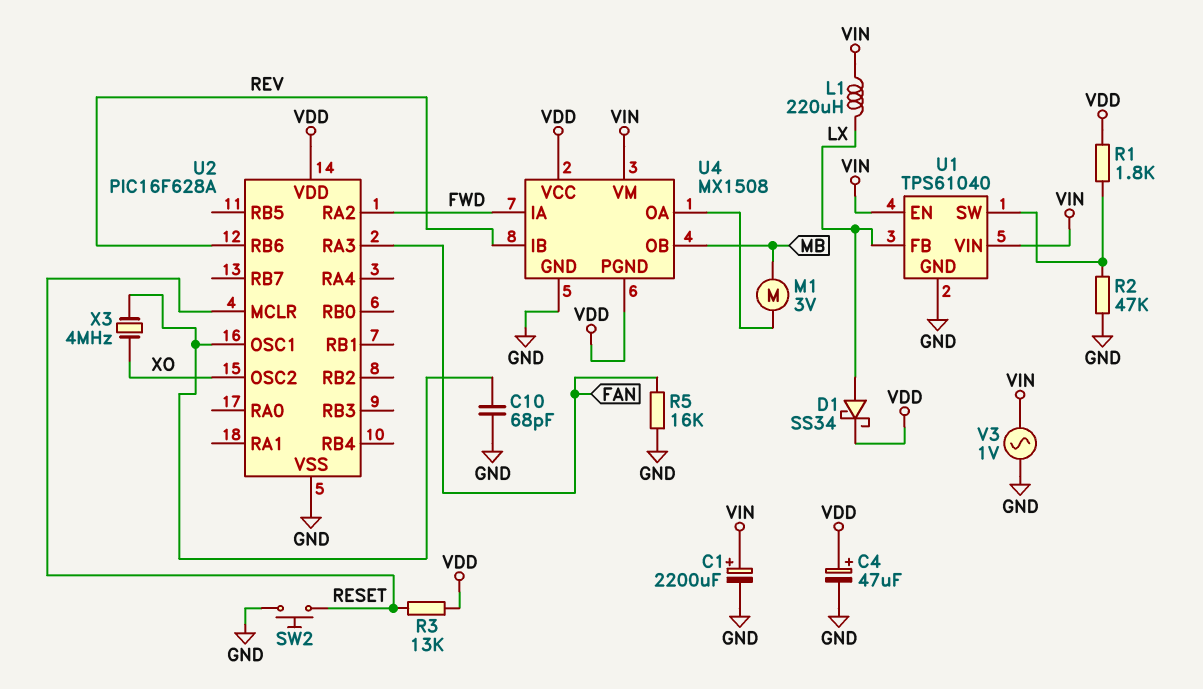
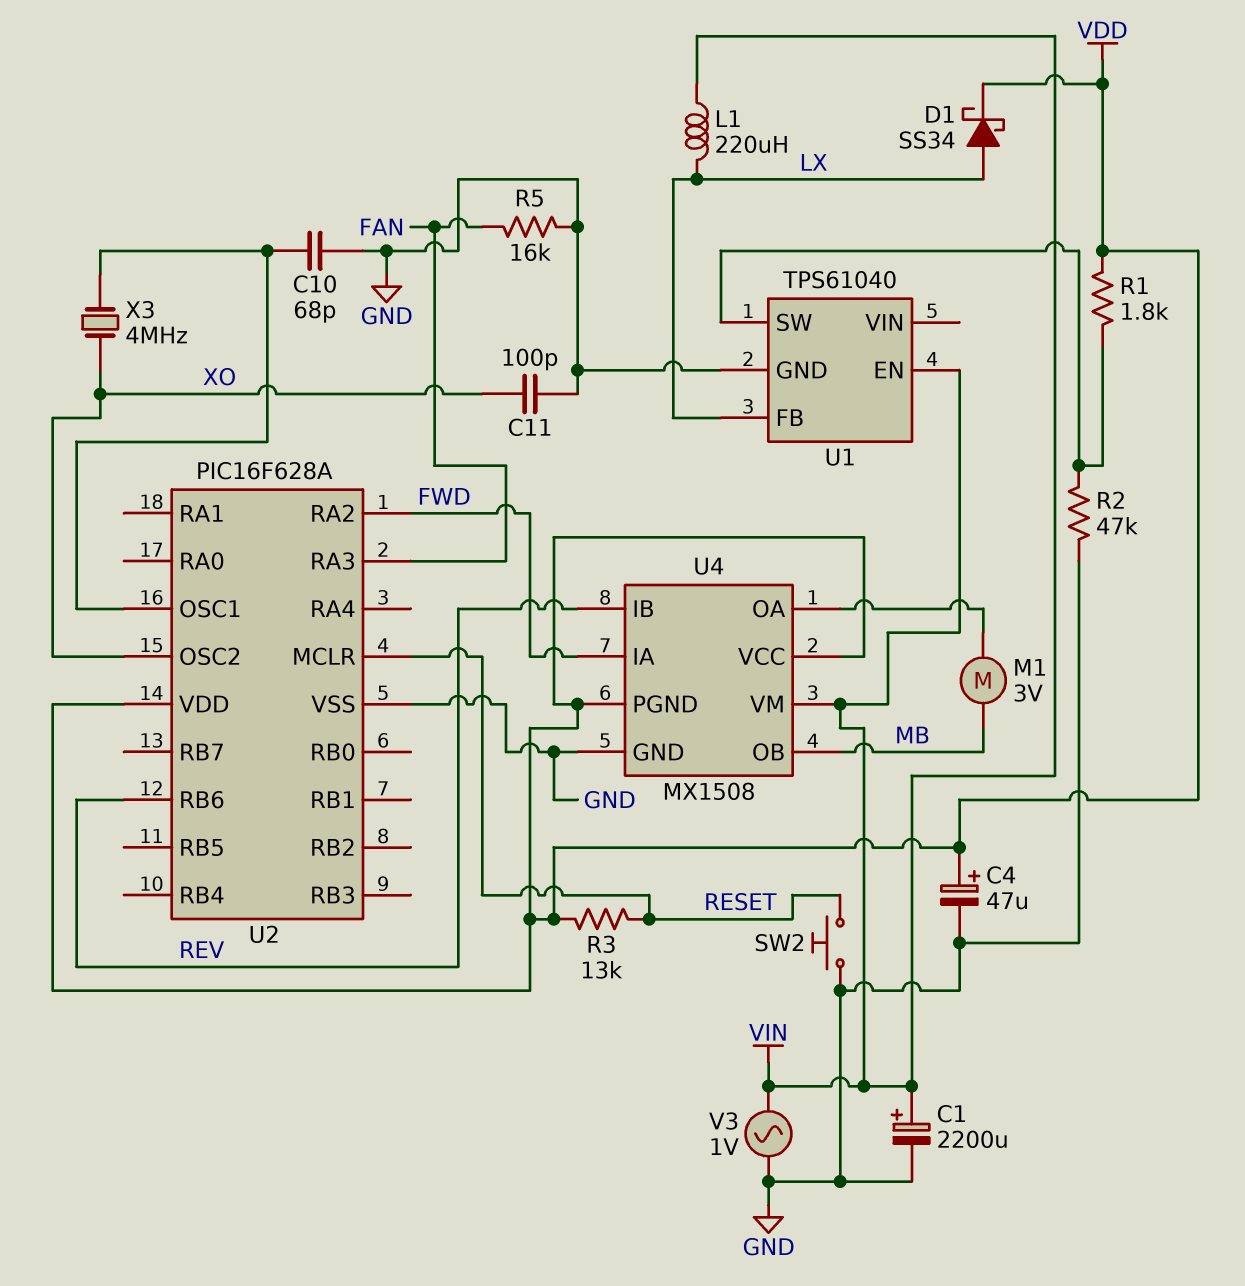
C11: none -> 100pF (GND, XO)
U1 pin VIN: VIN -> none

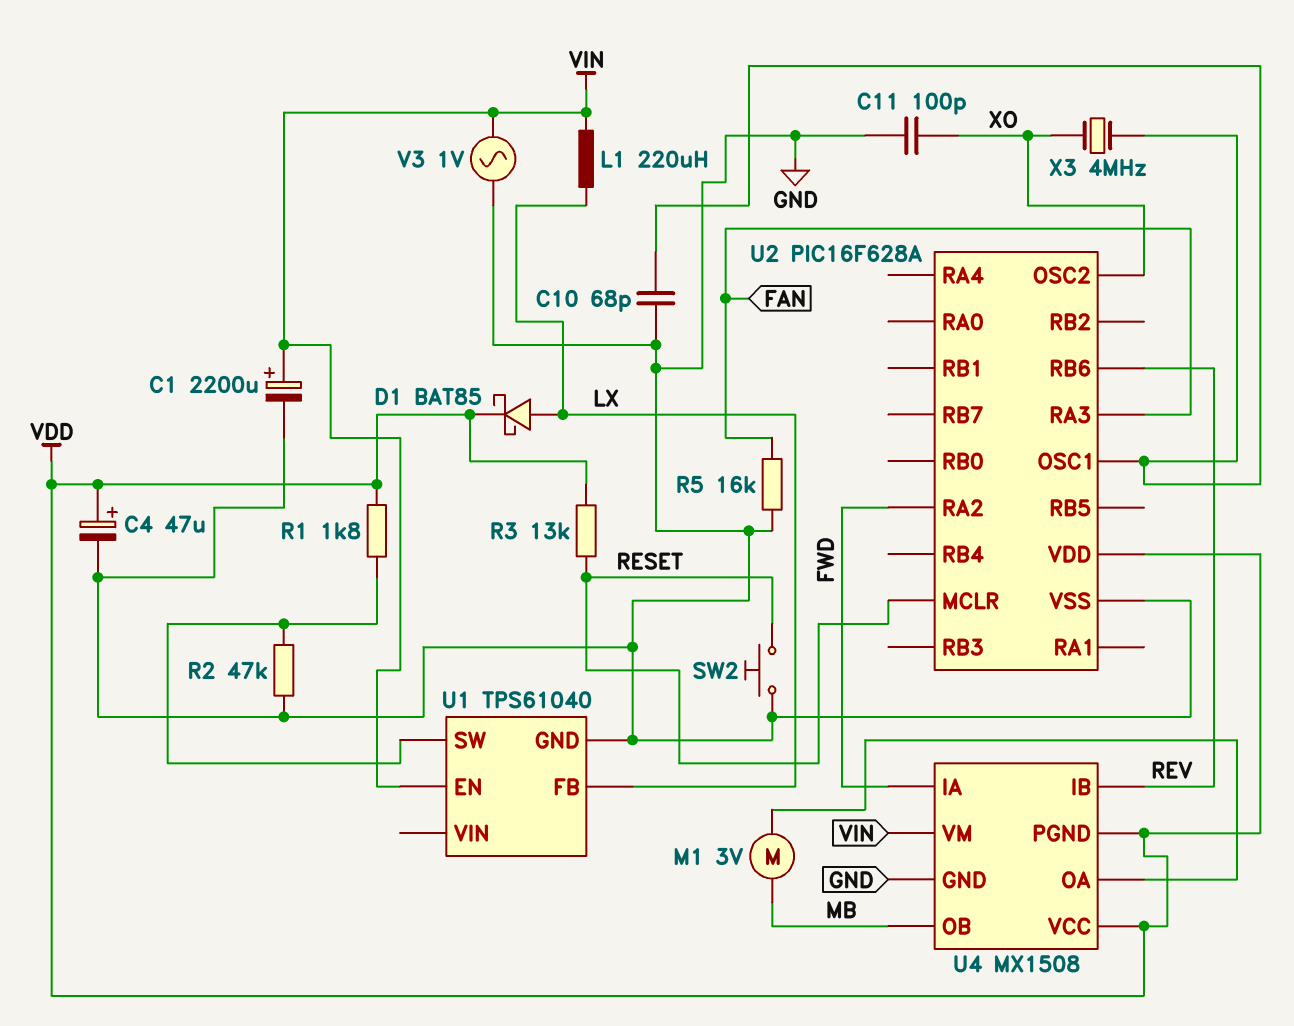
D1: schottky SS34 (A LX, K VDD) -> schottky BAT85 (A LX, K VDD)

